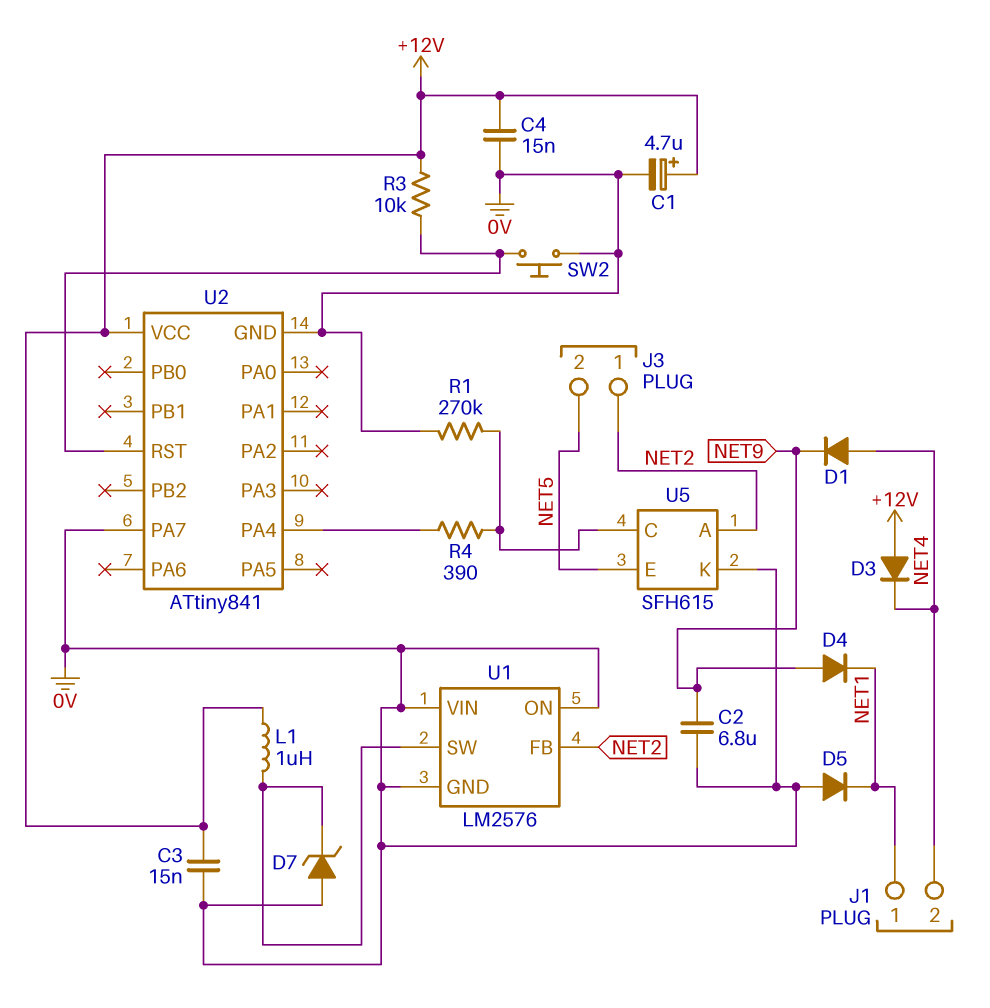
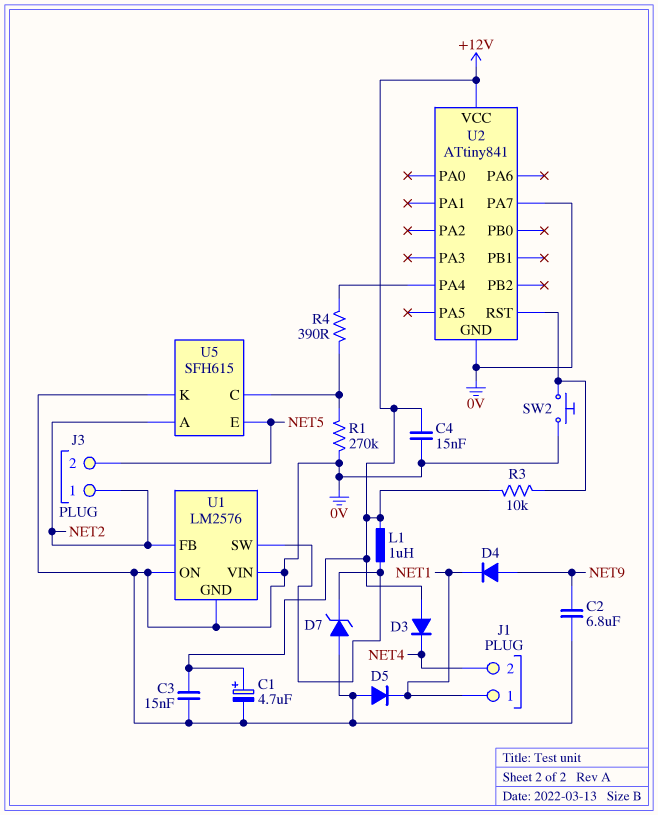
D1: diode (A NET4, K NET9) -> none

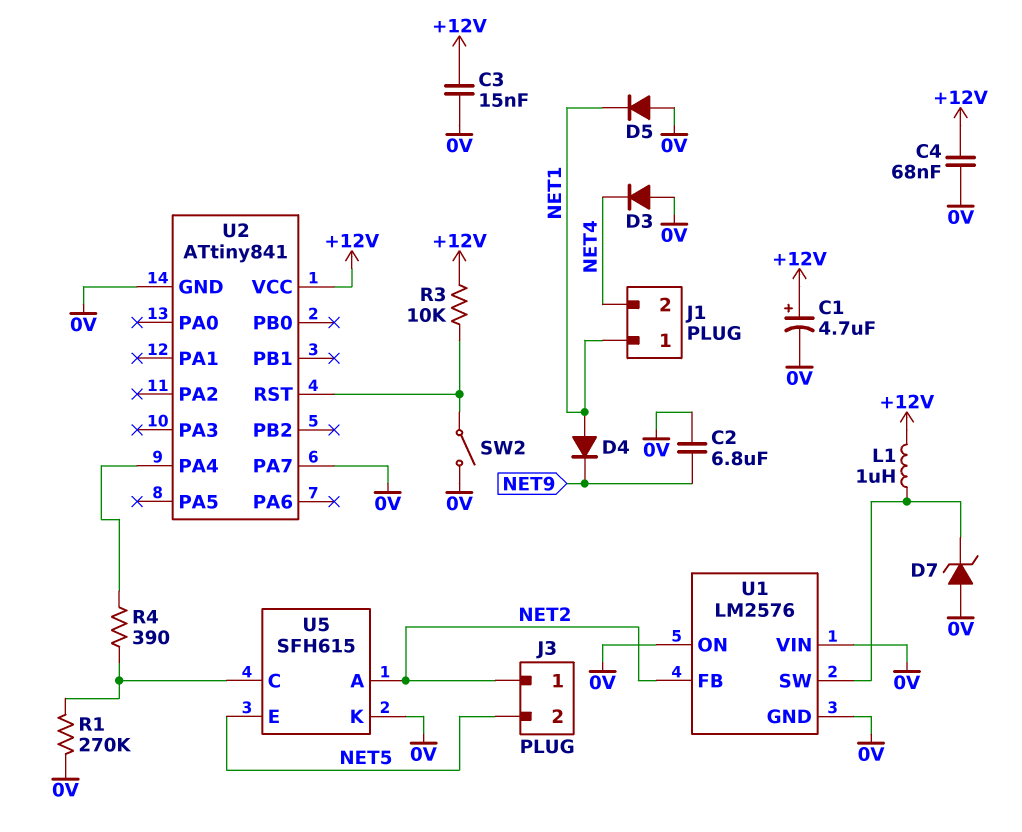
C4: 15nF (+12V, 0V) -> 68nF (+12V, 0V)
D3: diode (A +12V, K NET4) -> diode (A 0V, K NET4)
D4: diode (A NET9, K NET1) -> diode (A NET1, K NET9)
SW2: button (0V, U2/RST) -> switch (0V, U2/RST)

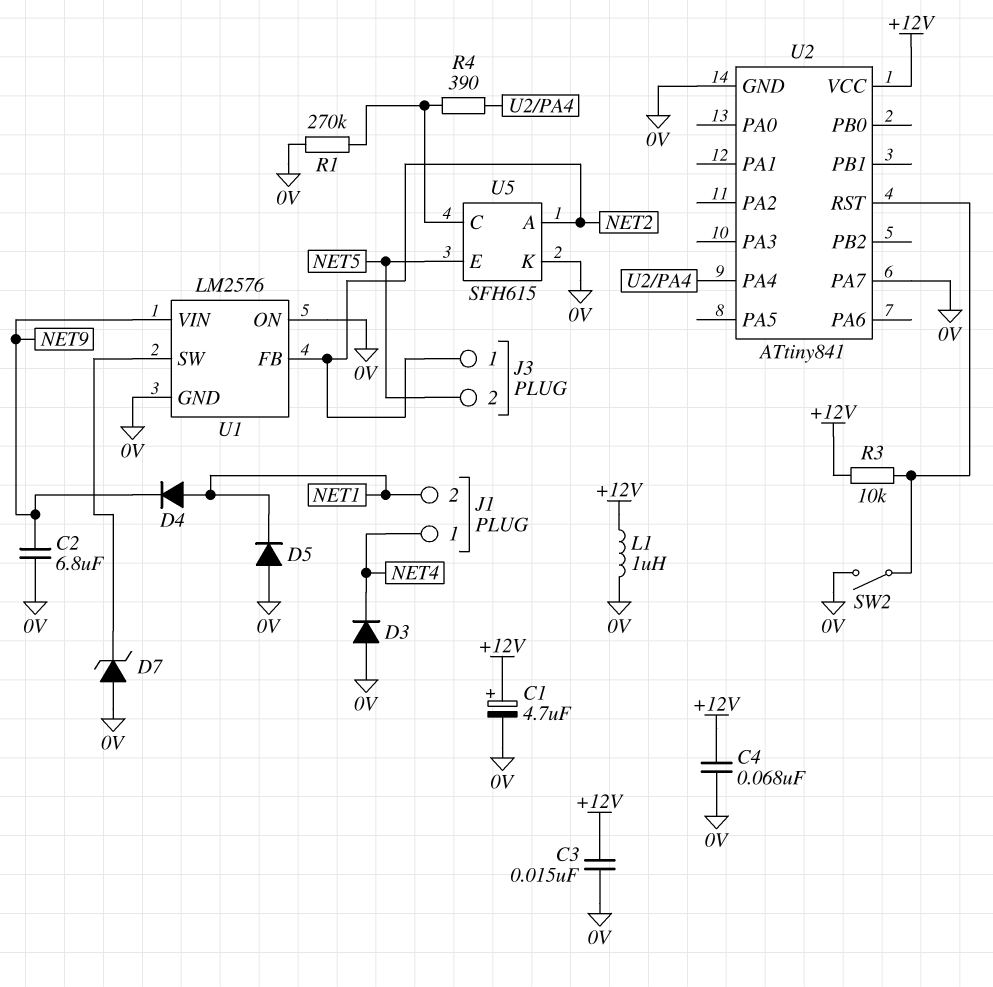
J1 pin 1: NET1 -> NET4
J1 pin 2: NET4 -> NET1
L1: 1uH (+12V, U1/SW) -> 1uH (+12V, 0V)
U1 pin VIN: 0V -> NET9

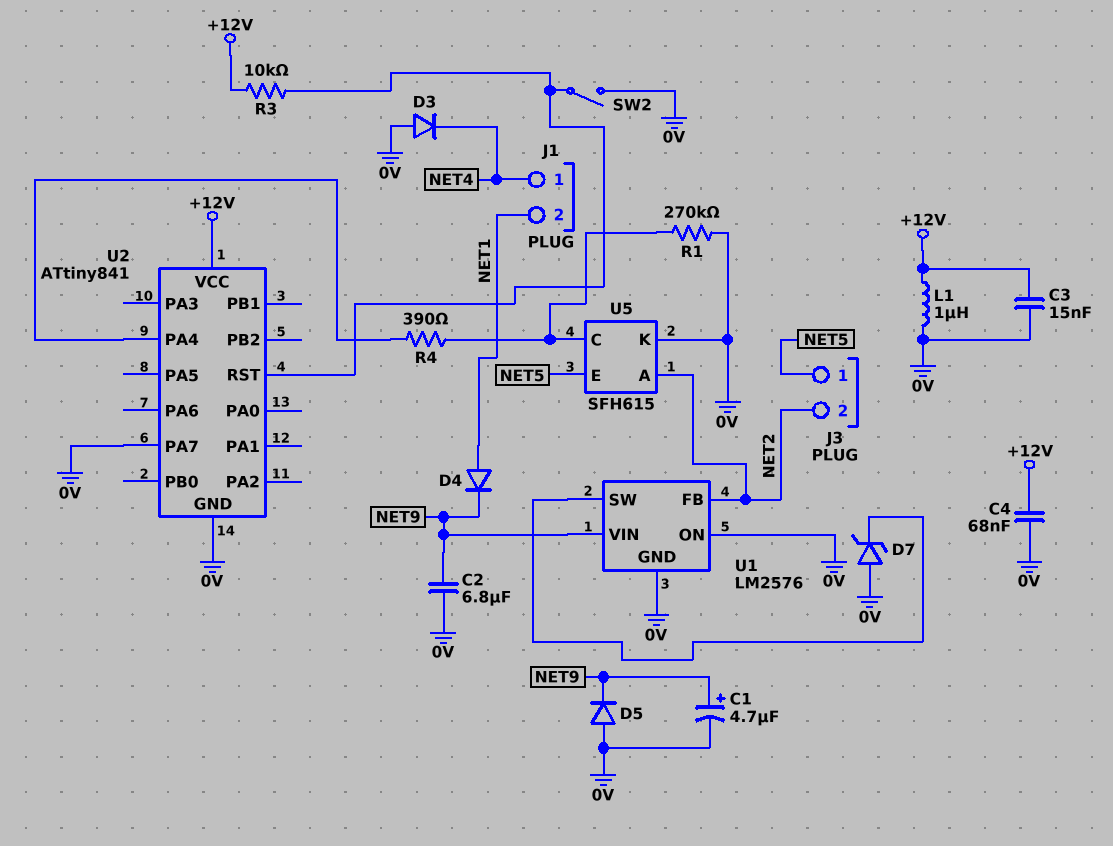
C1: 4.7uF (plus +12V, minus 0V) -> 4.7uF (plus NET9, minus 0V)
D5: diode (A 0V, K NET1) -> diode (A 0V, K NET9)
J3 pin 1: NET2 -> NET5
J3 pin 2: NET5 -> NET2

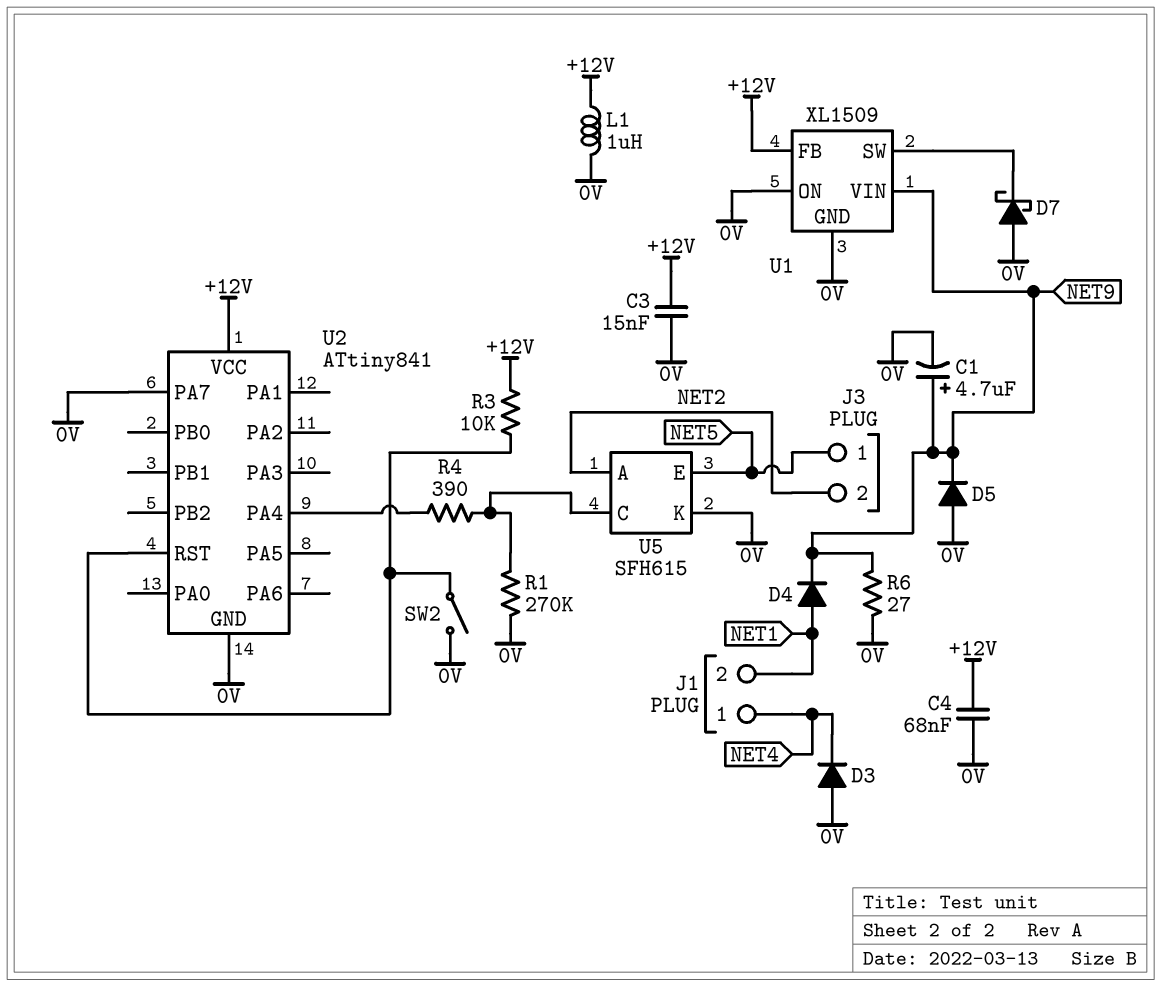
C2: 6.8uF (0V, NET9) -> none
D7: zener (A 0V, K U1/SW) -> schottky (A 0V, K U1/SW)
R6: none -> 27 (0V, NET9)
U1: LM2576 -> XL1509
U1 pin FB: NET2 -> +12V

